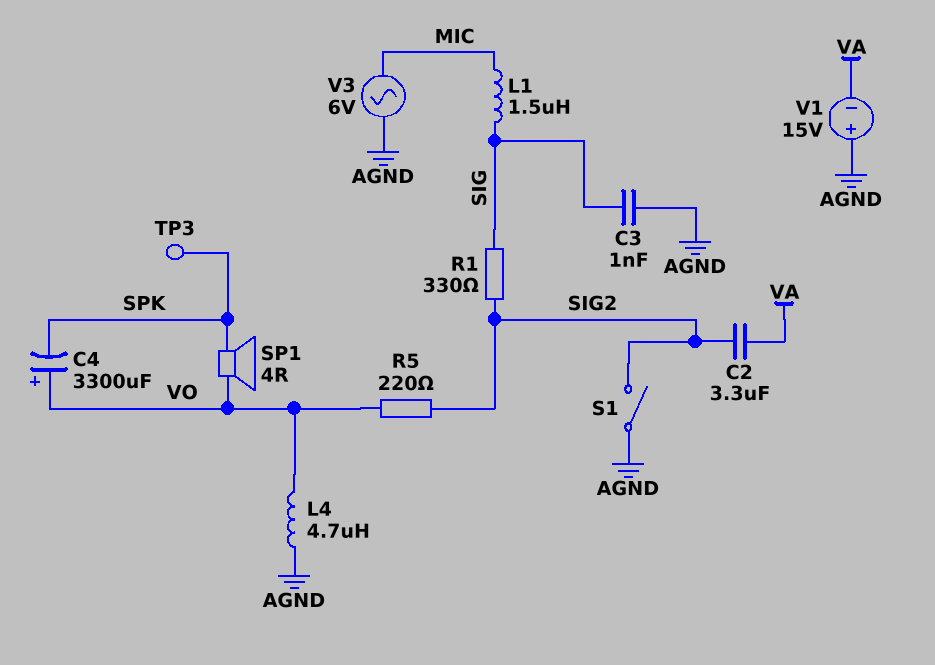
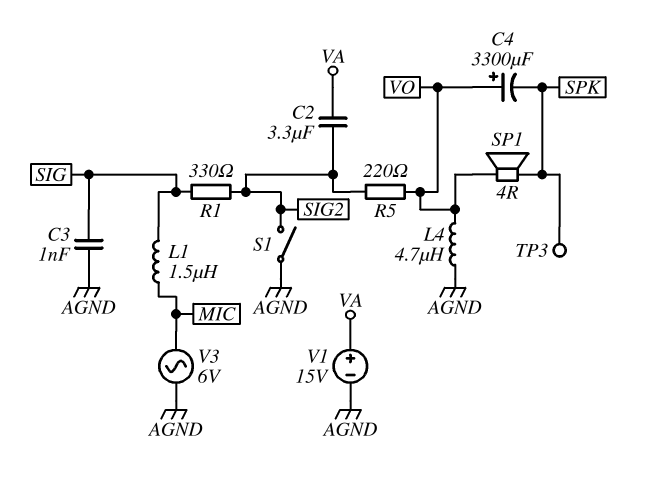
V1: 15V (plus AGND, minus VA) -> 15V (plus VA, minus AGND)

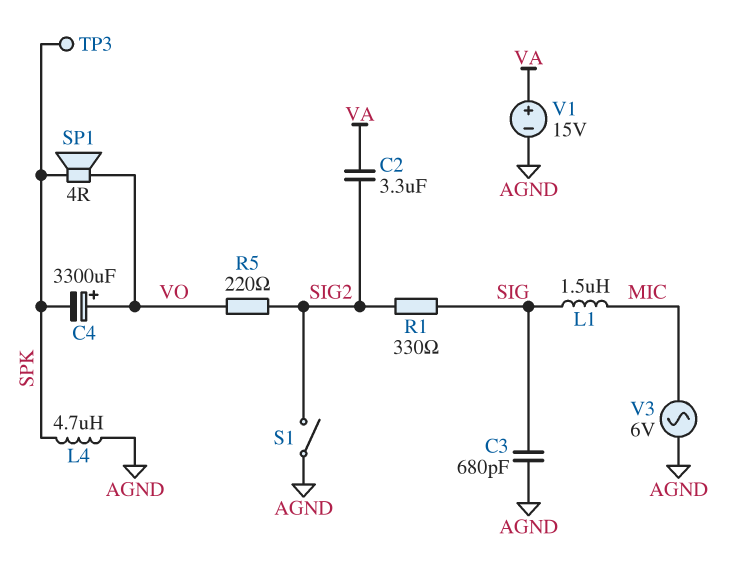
C3: 1nF (AGND, SIG) -> 680pF (AGND, SIG)
L4: 4.7uH (AGND, VO) -> 4.7uH (AGND, SPK)

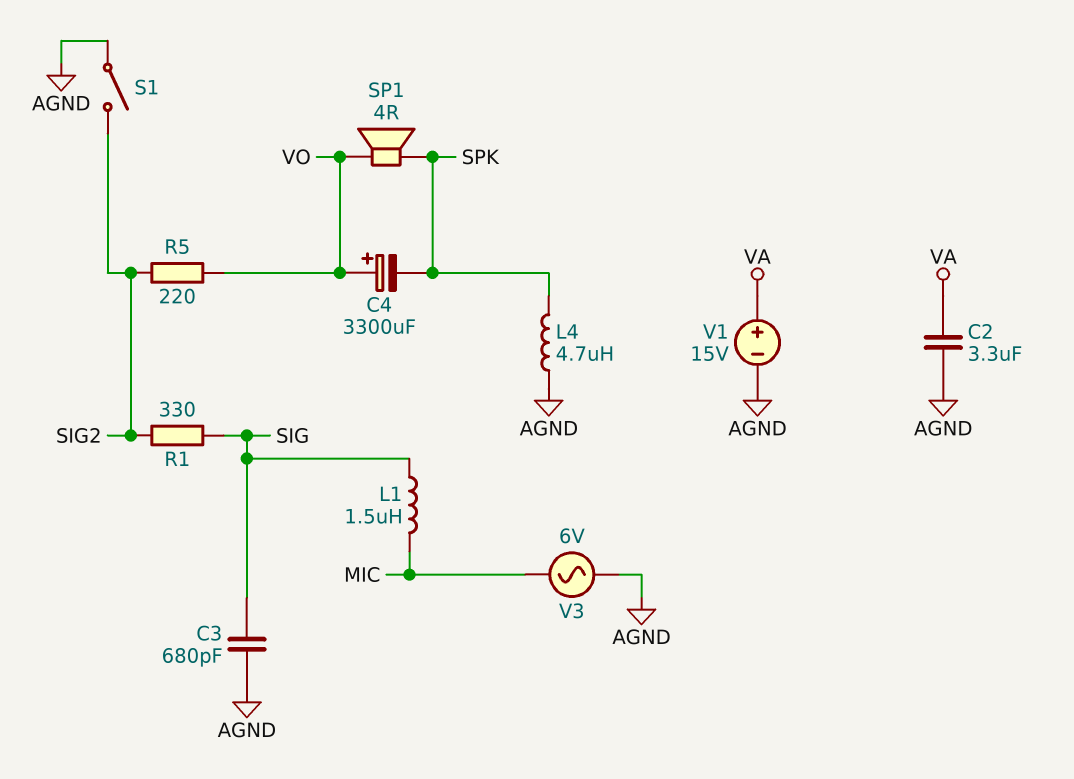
C2: 3.3uF (SIG2, VA) -> 3.3uF (AGND, VA)
TP3: test point (SPK) -> none

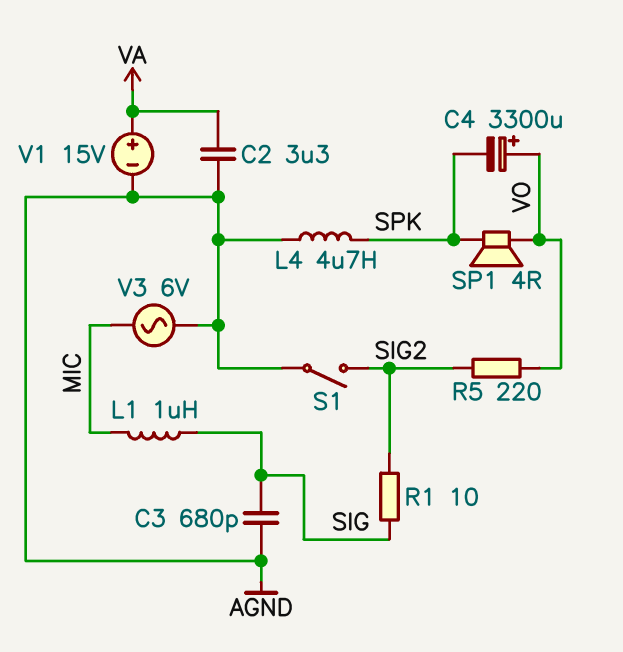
L1: 1.5uH (MIC, SIG) -> 1uH (MIC, SIG)
R1: 330 (SIG, SIG2) -> 10 (SIG, SIG2)

